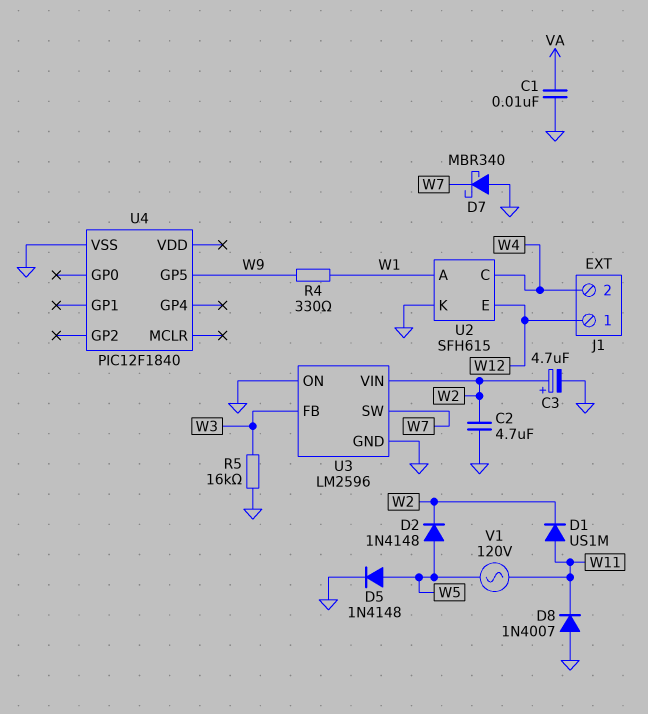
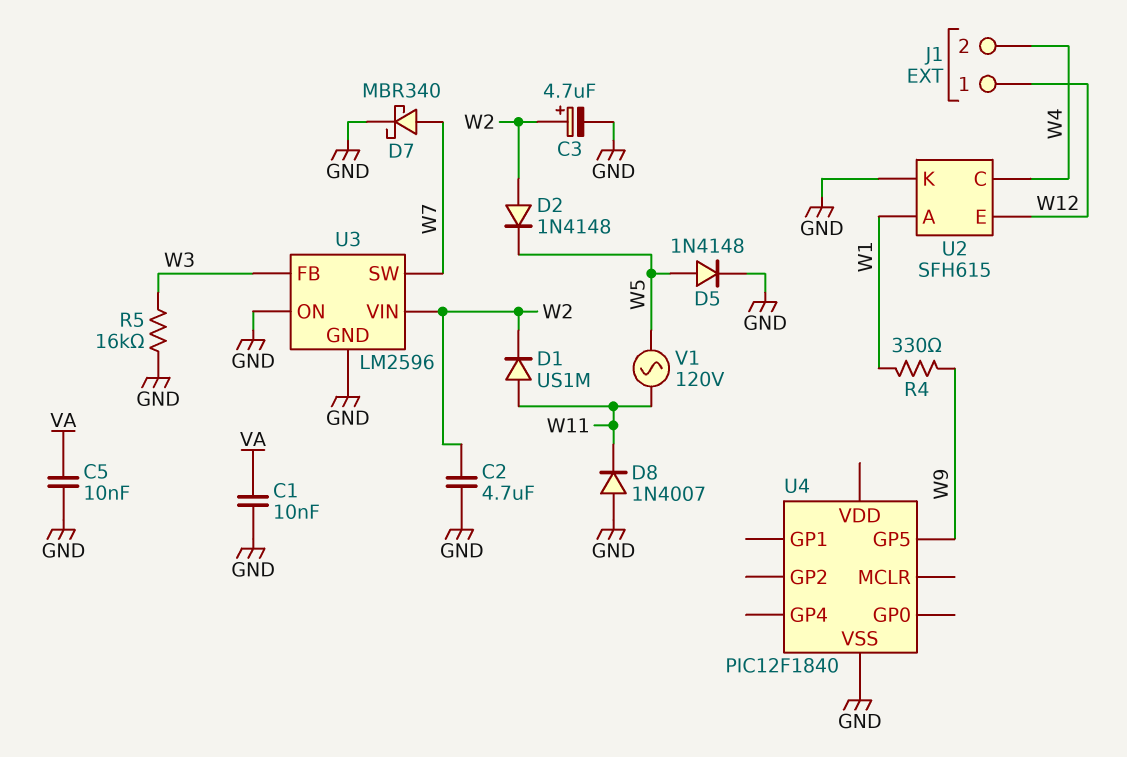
C5: none -> 10nF (GND, VA)
D2: diode 1N4148 (A W5, K W2) -> diode 1N4148 (A W2, K W5)
D7: schottky MBR340 (A GND, K W7) -> schottky MBR340 (A W7, K GND)

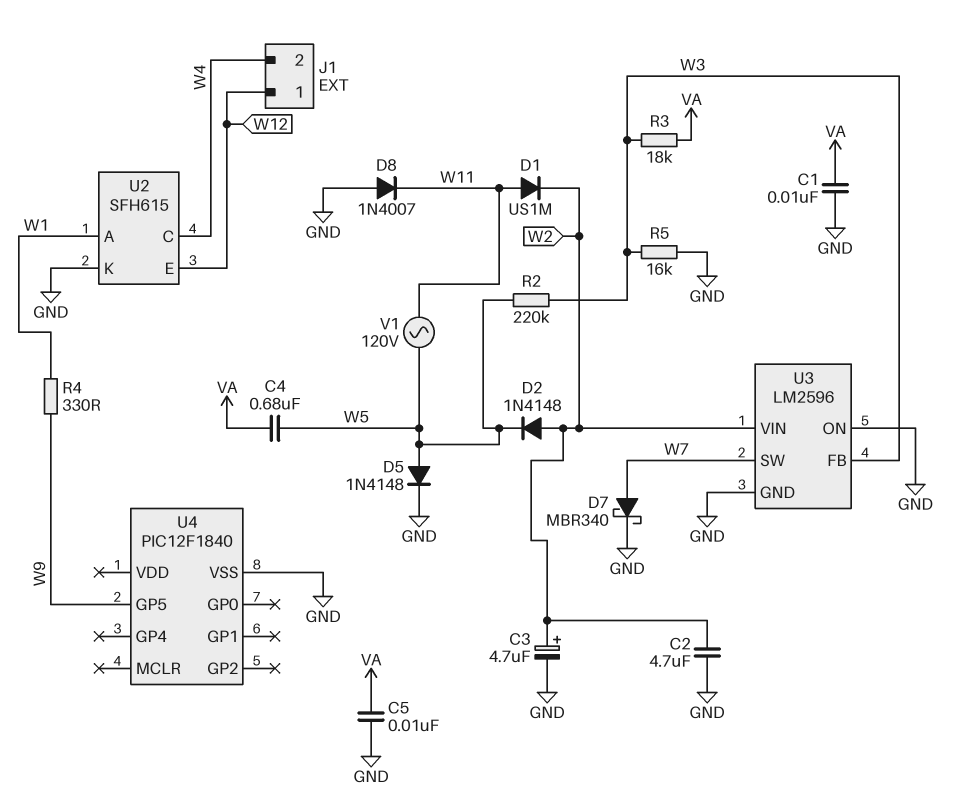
C4: none -> 680nF (VA, W5)
R2: none -> 220k (W3, W5)
R3: none -> 18k (VA, W3)

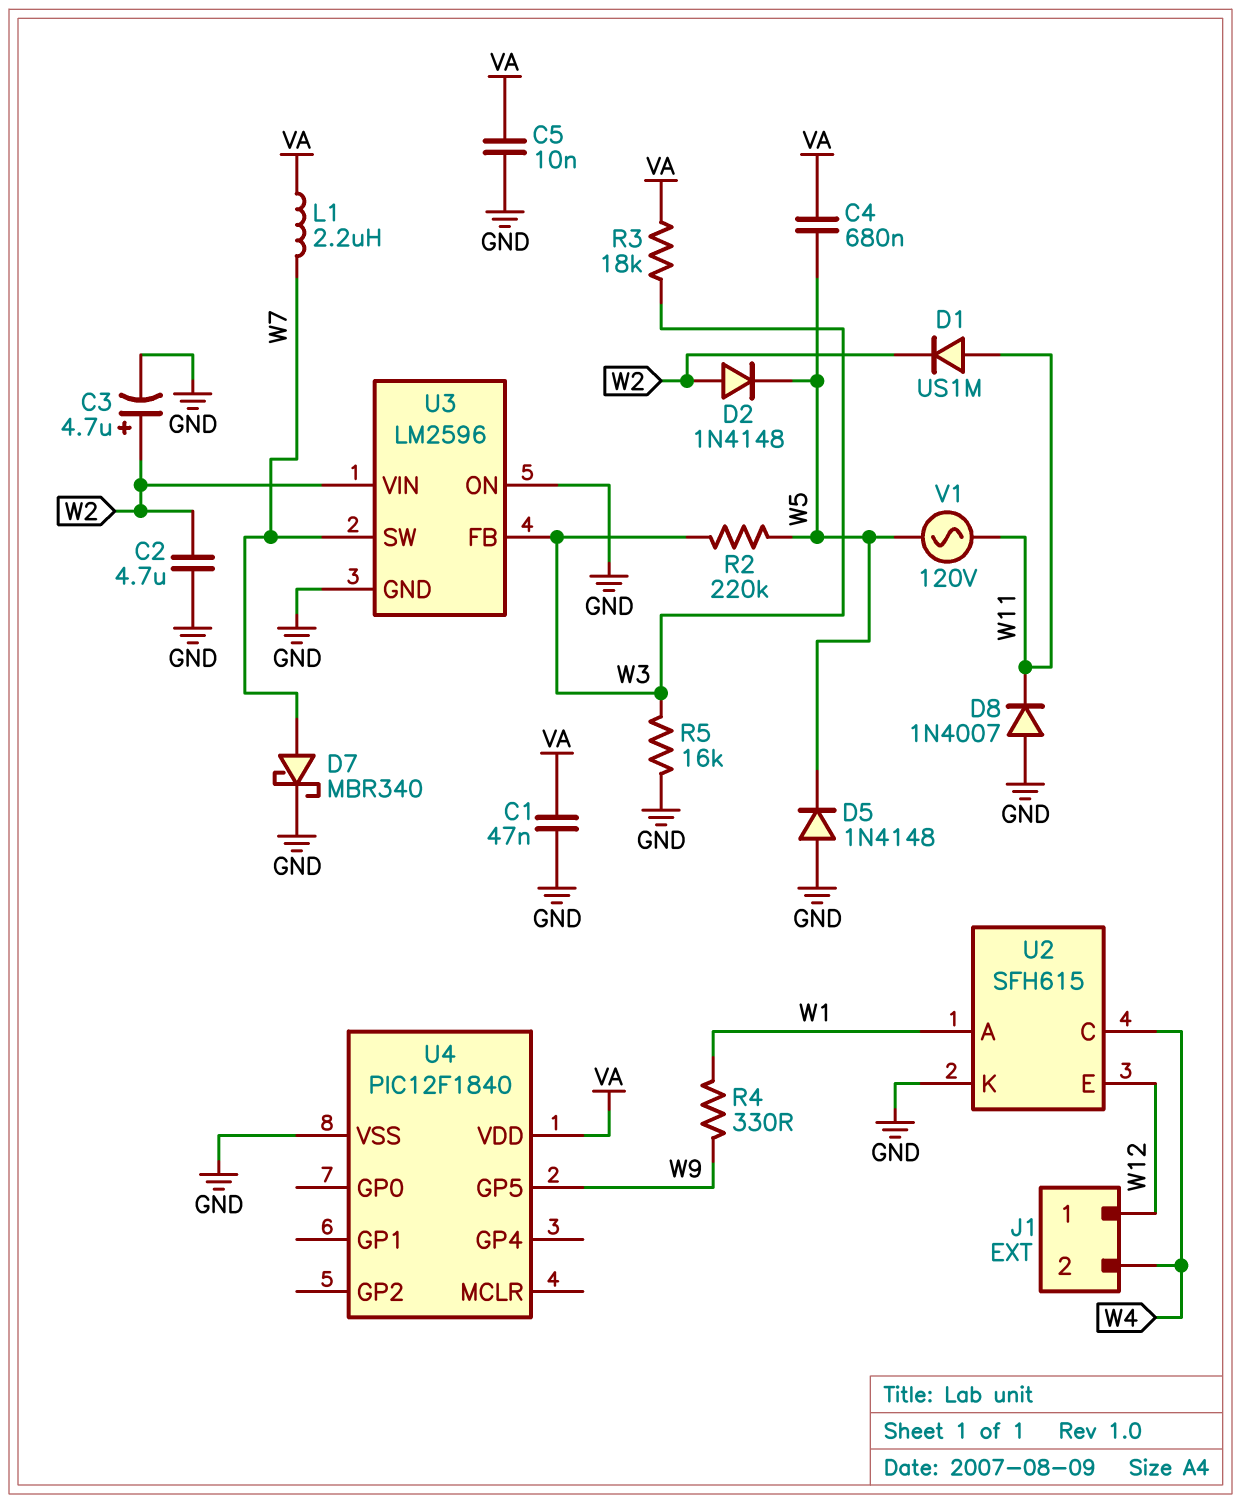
C1: 10nF (GND, VA) -> 47nF (GND, VA)
D5: diode 1N4148 (A W5, K GND) -> diode 1N4148 (A GND, K W5)
L1: none -> 2.2uH (VA, W7)
U4 pin VDD: none -> VA

